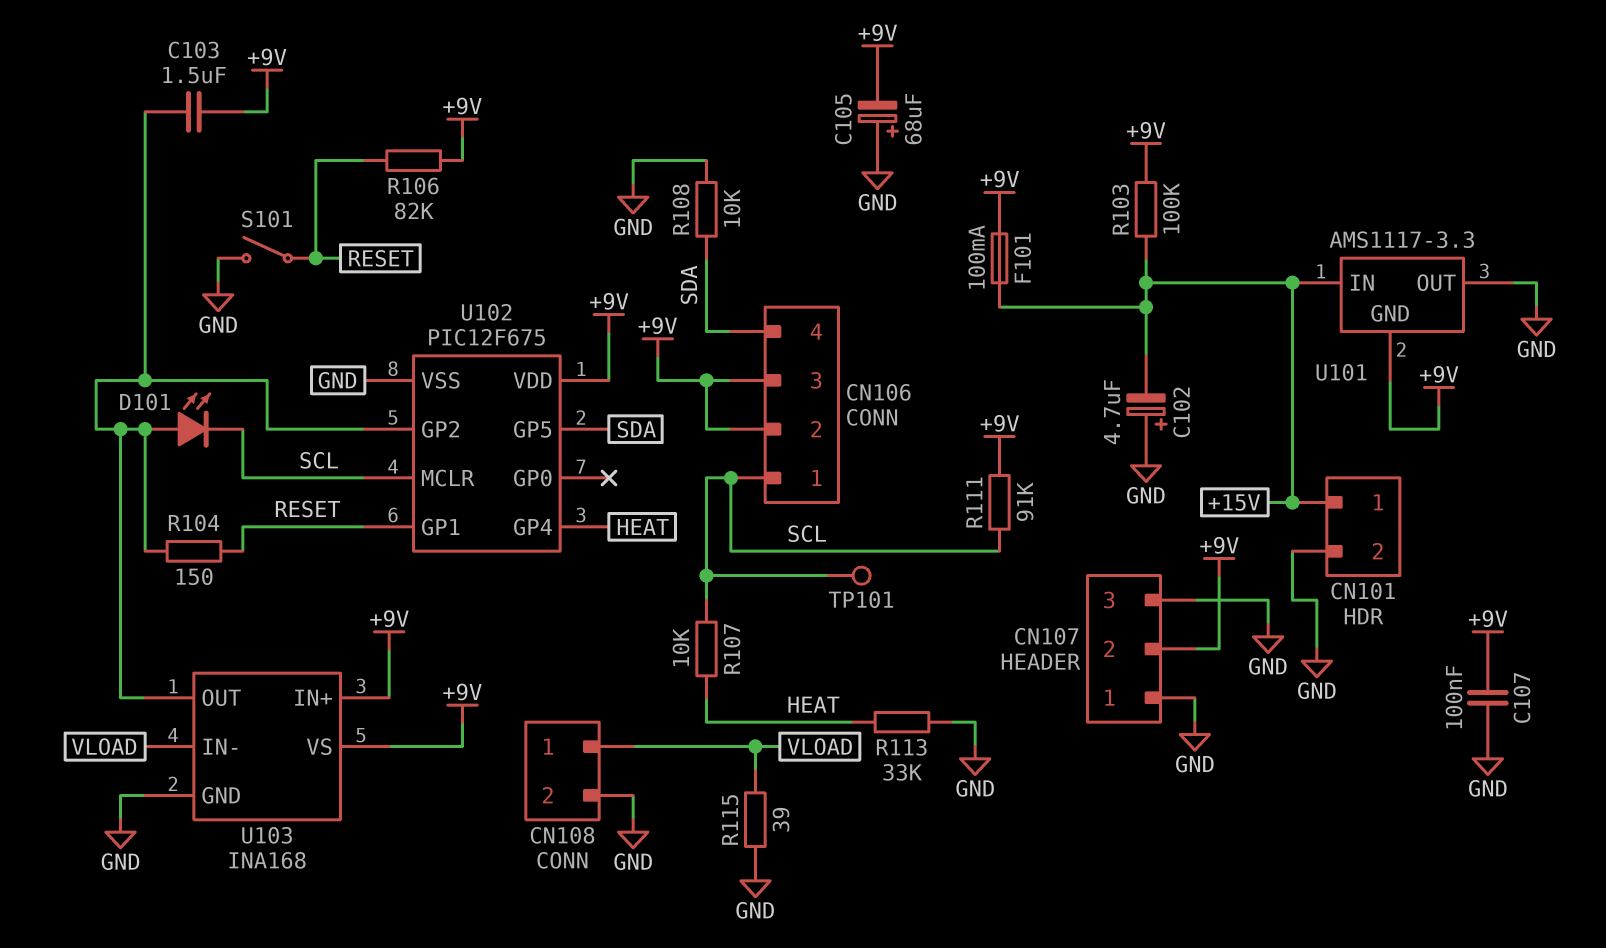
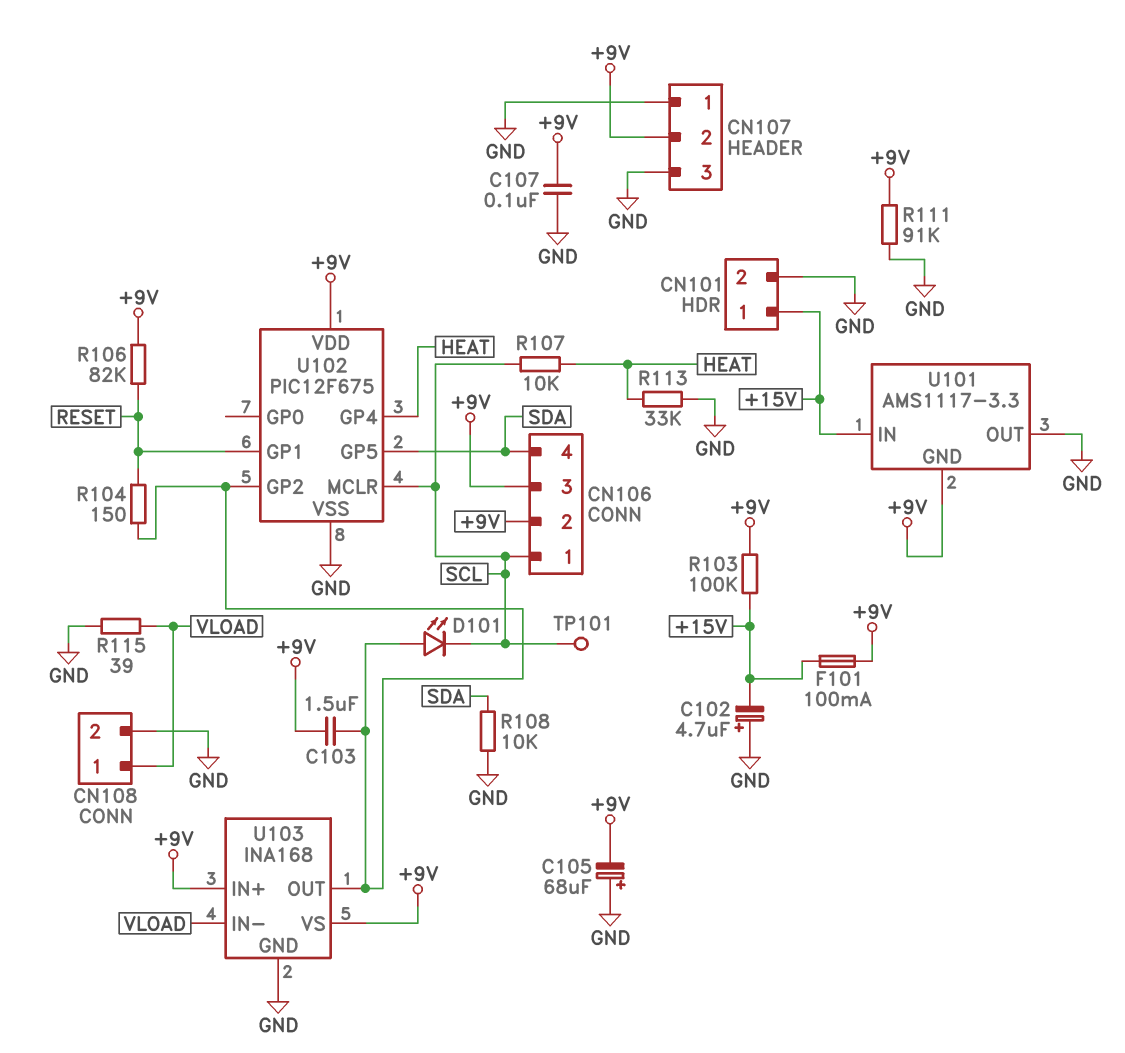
R111: 91k (+9V, SCL) -> 91k (+9V, GND)
S101: switch (GND, RESET) -> none

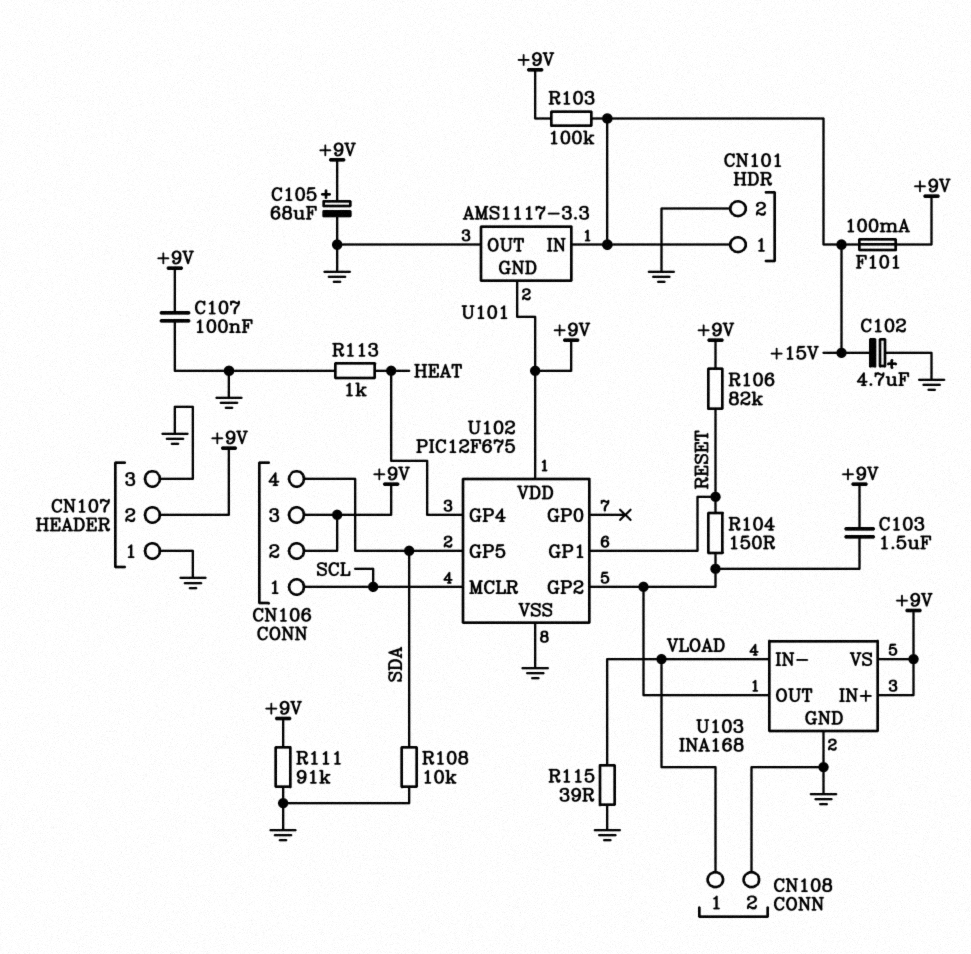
C105: 68uF (plus GND, minus +9V) -> 68uF (plus +9V, minus GND)
D101: LED (A U102/GP2, K SCL) -> none
R107: 10k (HEAT, SCL) -> none
R113: 33k (GND, HEAT) -> 1k (GND, HEAT)
TP101: test point (SCL) -> none

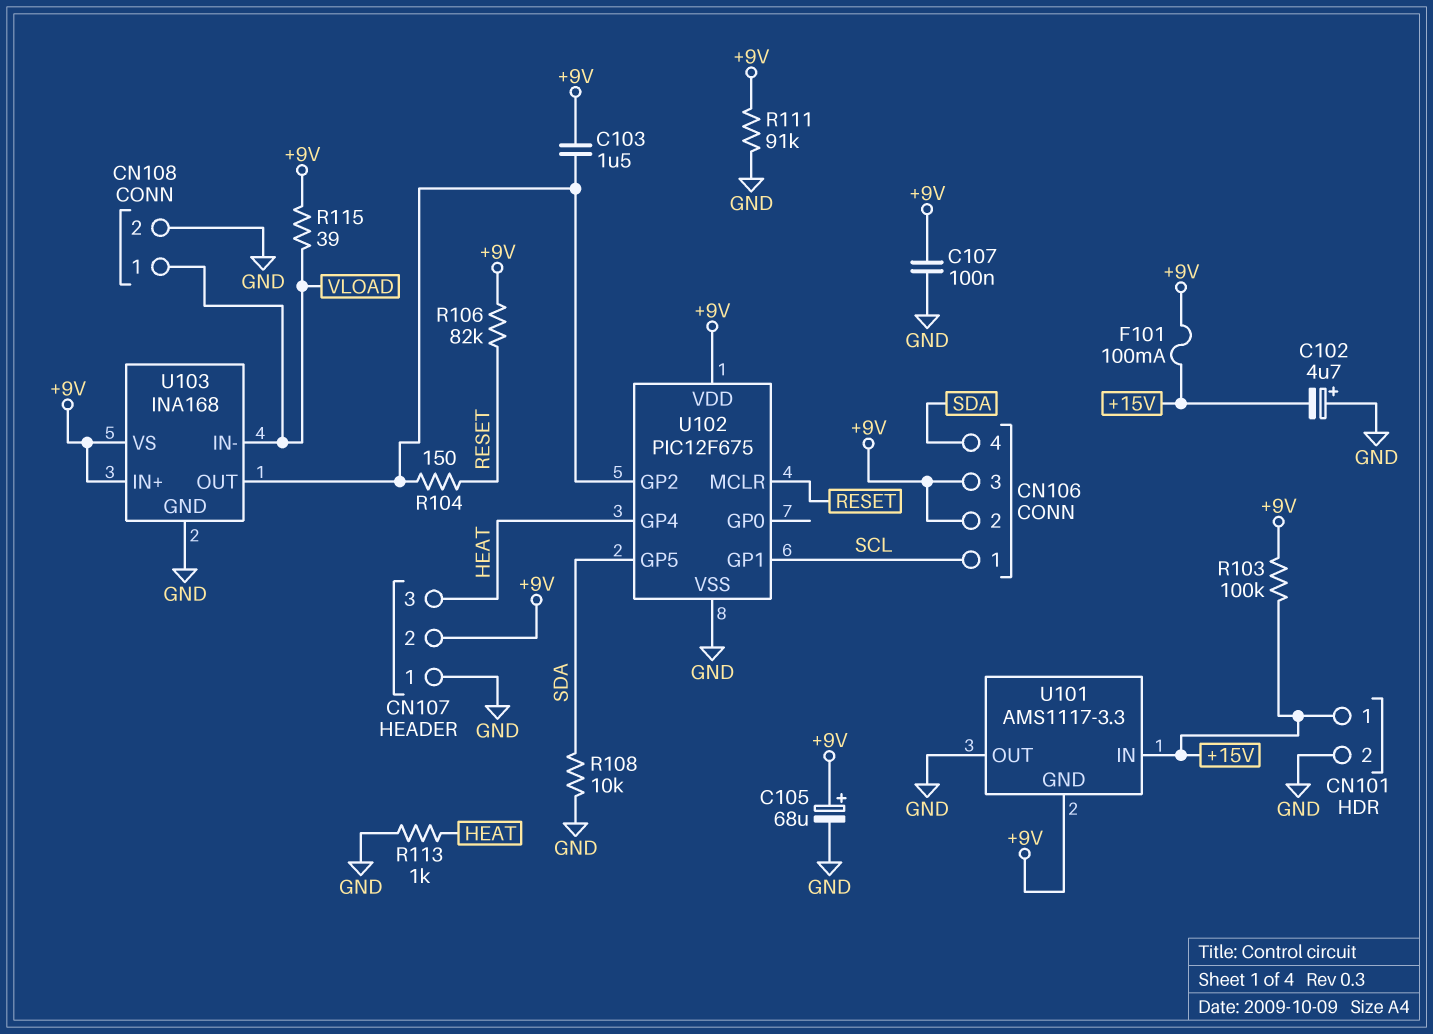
CN107 pin 3: GND -> HEAT
R115: 39 (GND, VLOAD) -> 39 (+9V, VLOAD)
U102 pin GP1: RESET -> SCL
U102 pin MCLR: SCL -> RESET

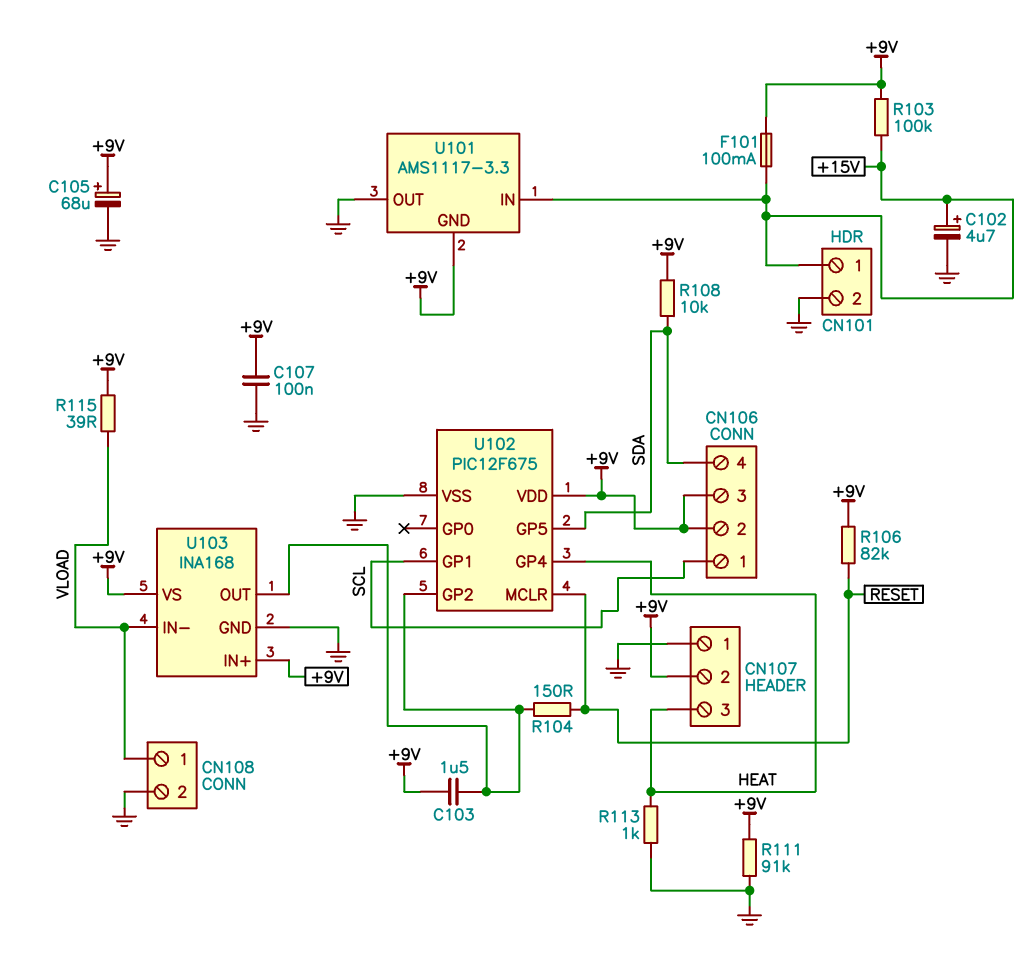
C102: 4.7uF (plus GND, minus +15V) -> 4.7uF (plus +15V, minus GND)
R108: 10k (GND, SDA) -> 10k (+9V, SDA)

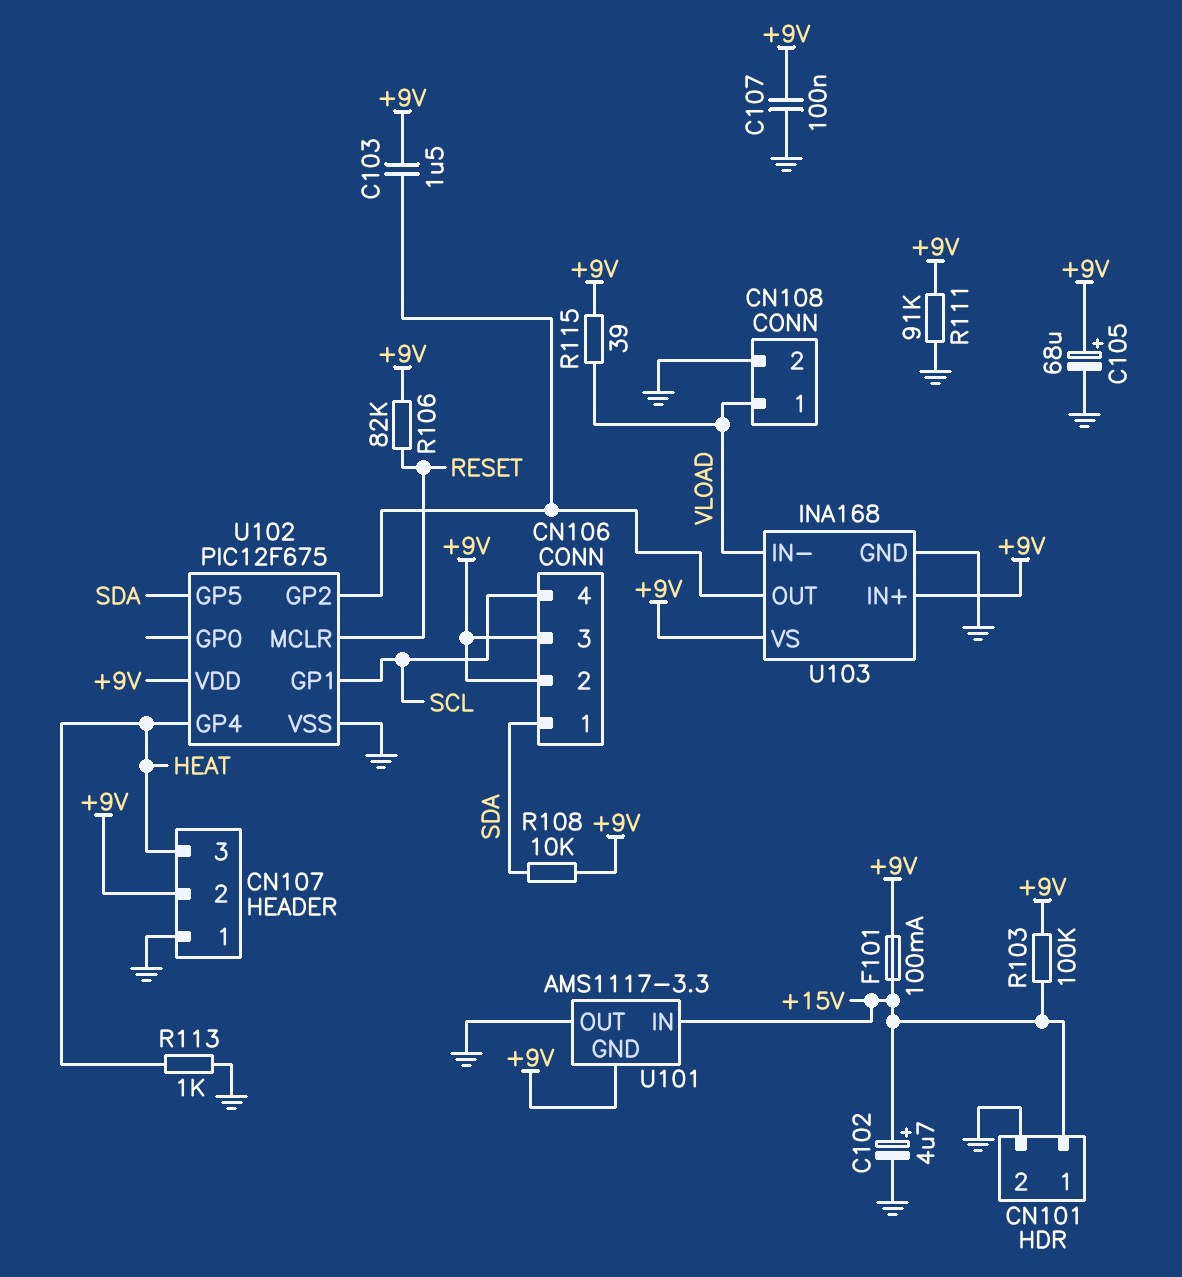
CN106 pin 1: SCL -> SDA
CN106 pin 4: SDA -> SCL
R104: 150 (RESET, U102/GP2) -> none

